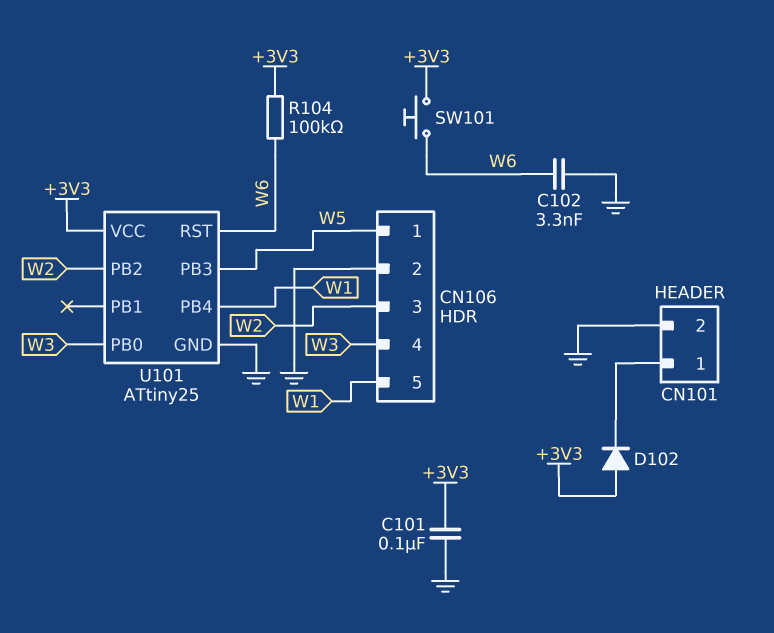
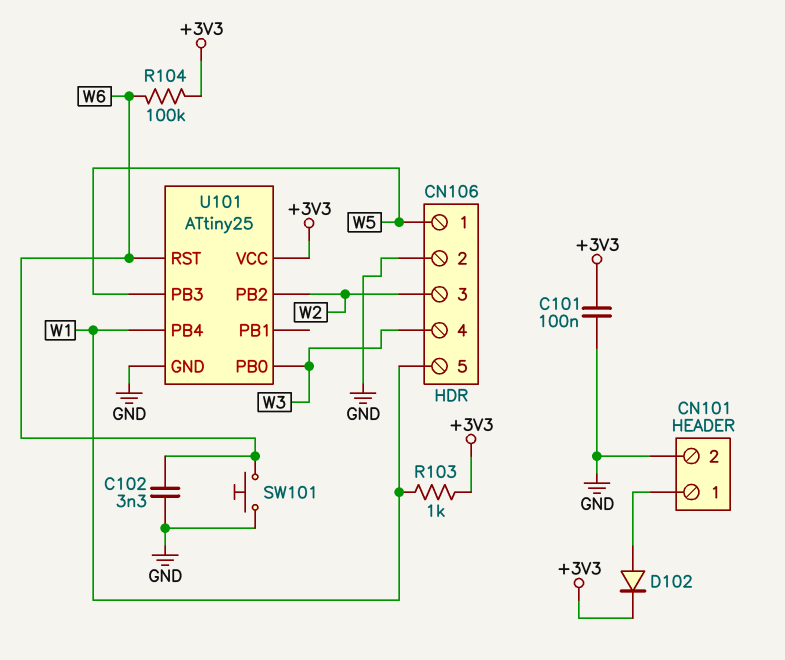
D102: diode (A +3V3, K CN101/1) -> diode (A CN101/1, K +3V3)
R103: none -> 1k (+3V3, W1)
SW101: button (+3V3, W6) -> button (GND, W6)

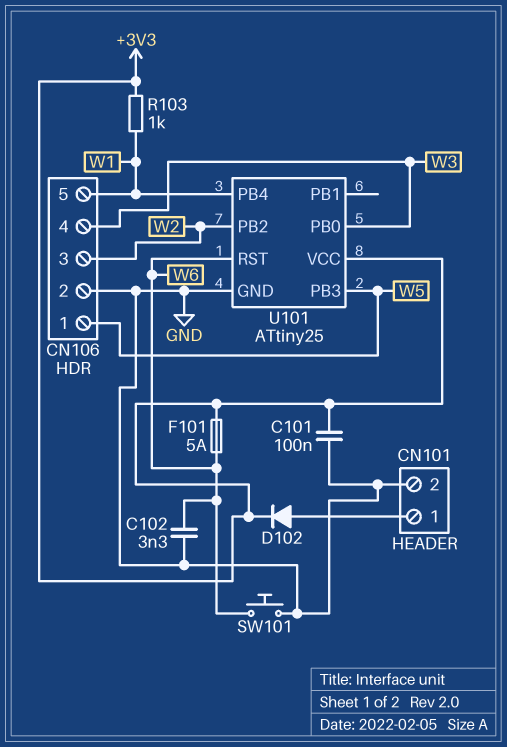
F101: none -> 5A (+3V3, W6)
R104: 100k (+3V3, W6) -> none

